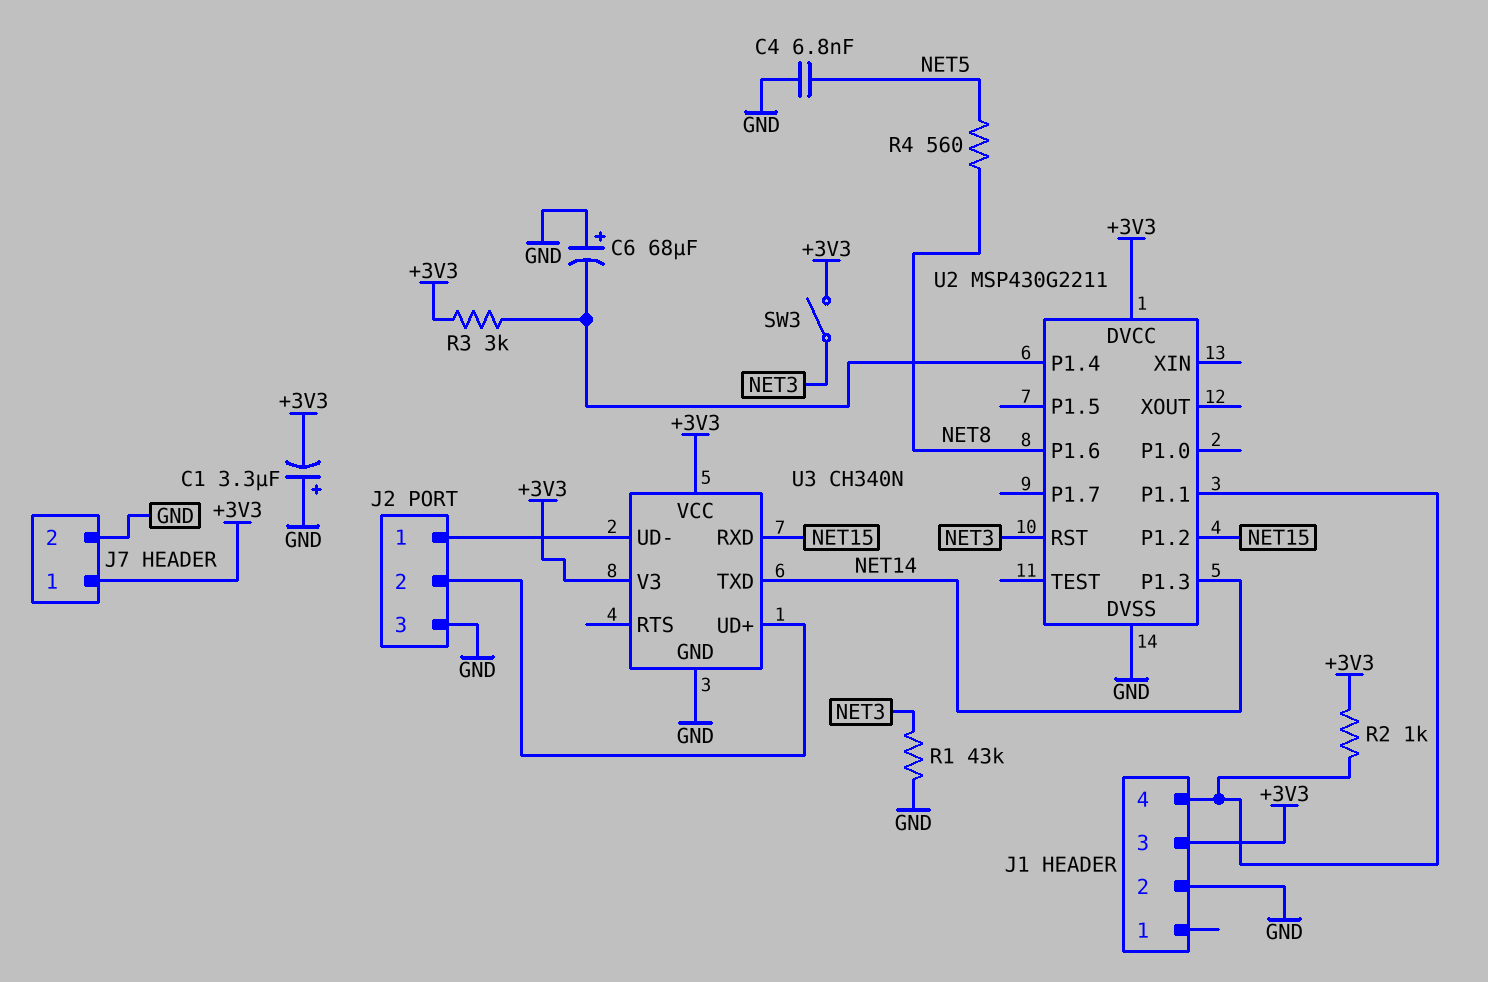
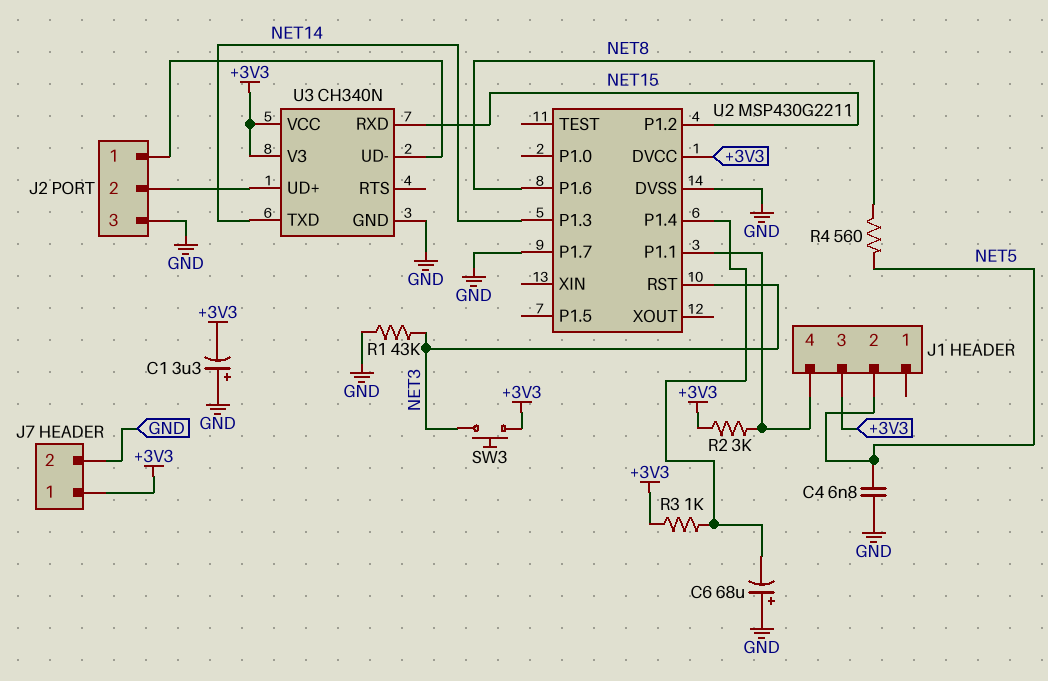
J1 pin 2: GND -> NET5
R2: 1k (+3V3, J1/4) -> 3k (+3V3, J1/4)
R3: 3k (+3V3, U2/P1.4) -> 1k (+3V3, U2/P1.4)
SW3: switch (+3V3, NET3) -> button (+3V3, NET3)
U2 pin P1.7: none -> GND

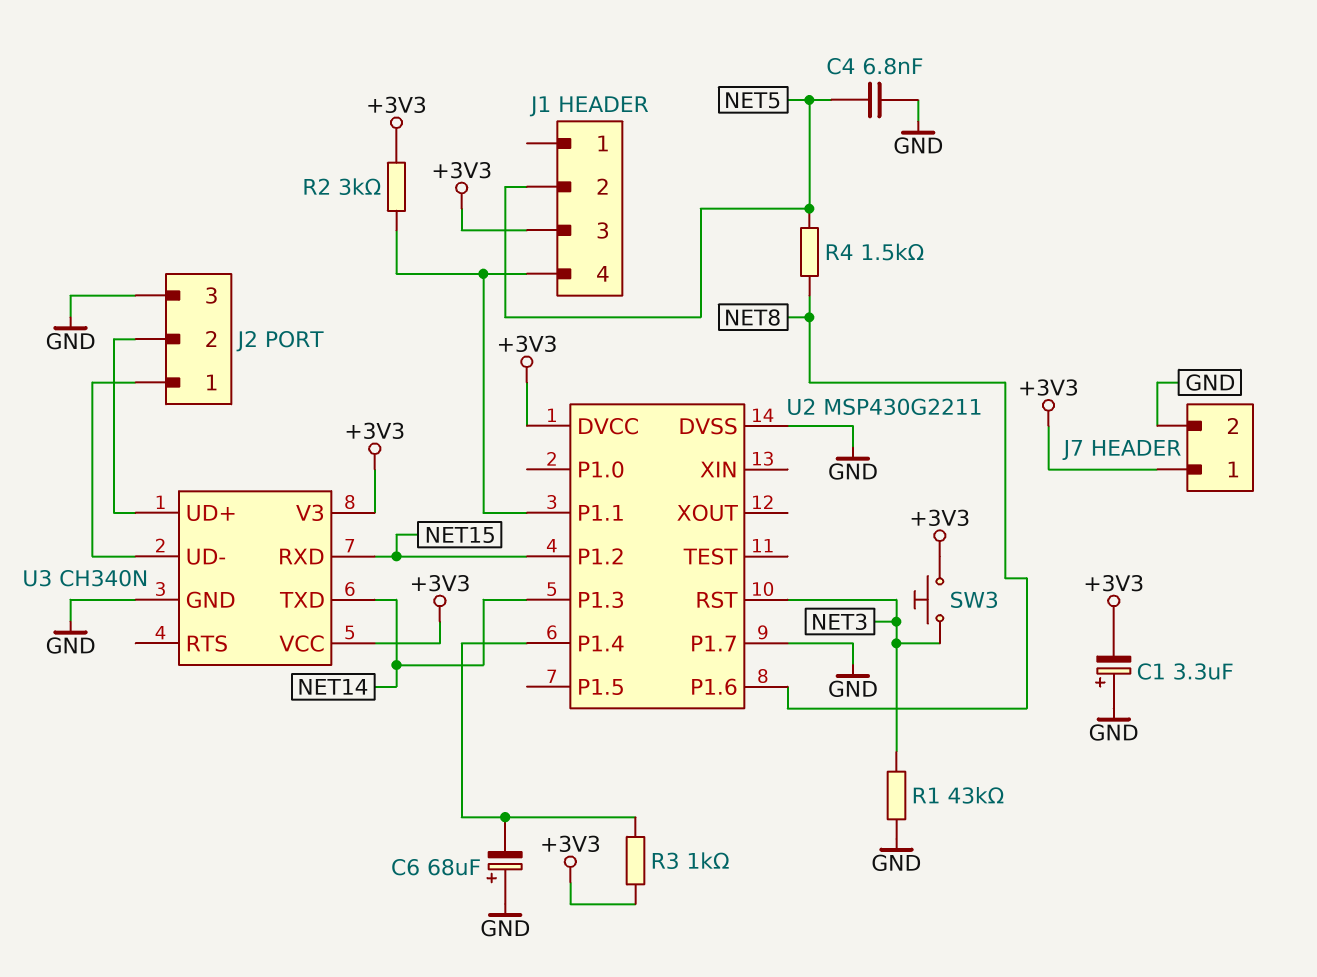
R4: 560 (NET5, NET8) -> 1.5k (NET5, NET8)

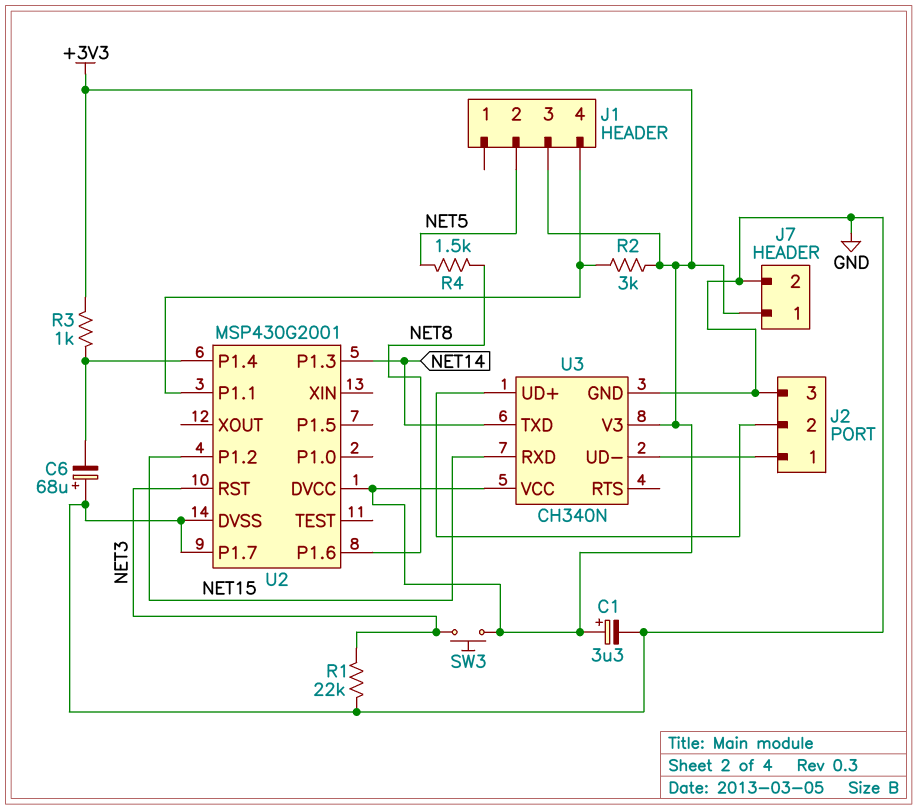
C1: 3.3uF (plus GND, minus +3V3) -> 3.3uF (plus +3V3, minus GND)
C4: 6.8nF (GND, NET5) -> none
R1: 43k (GND, NET3) -> 22k (GND, NET3)
U2: MSP430G2211 -> MSP430G2001

